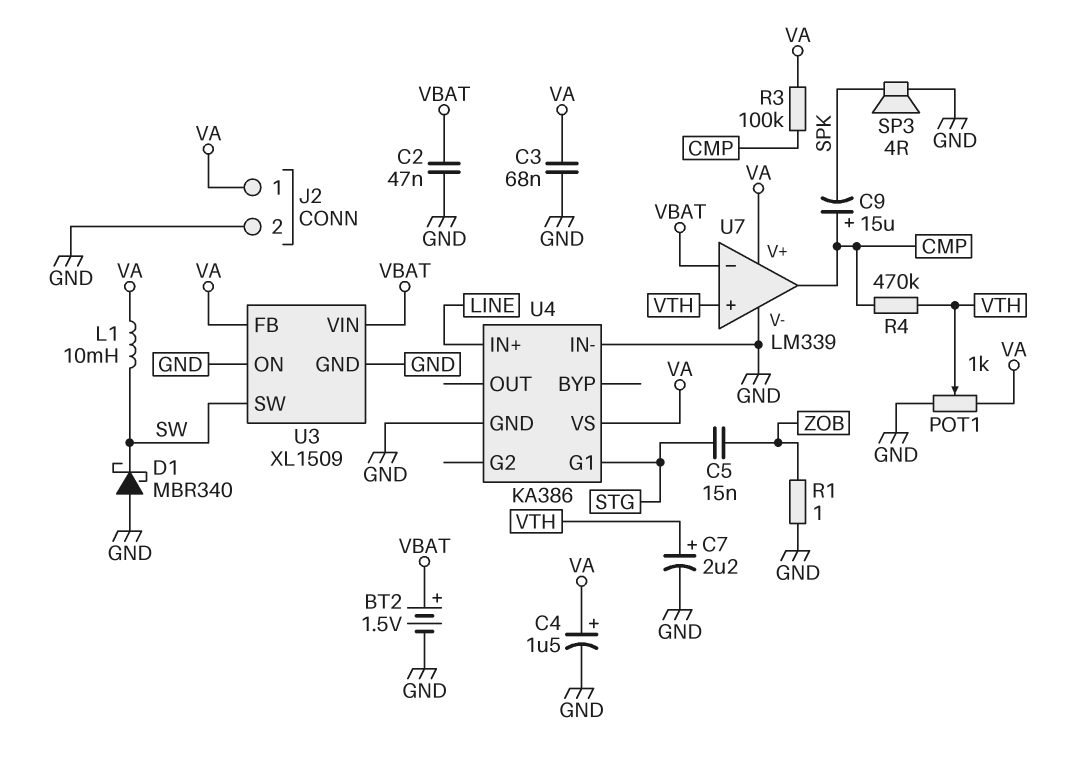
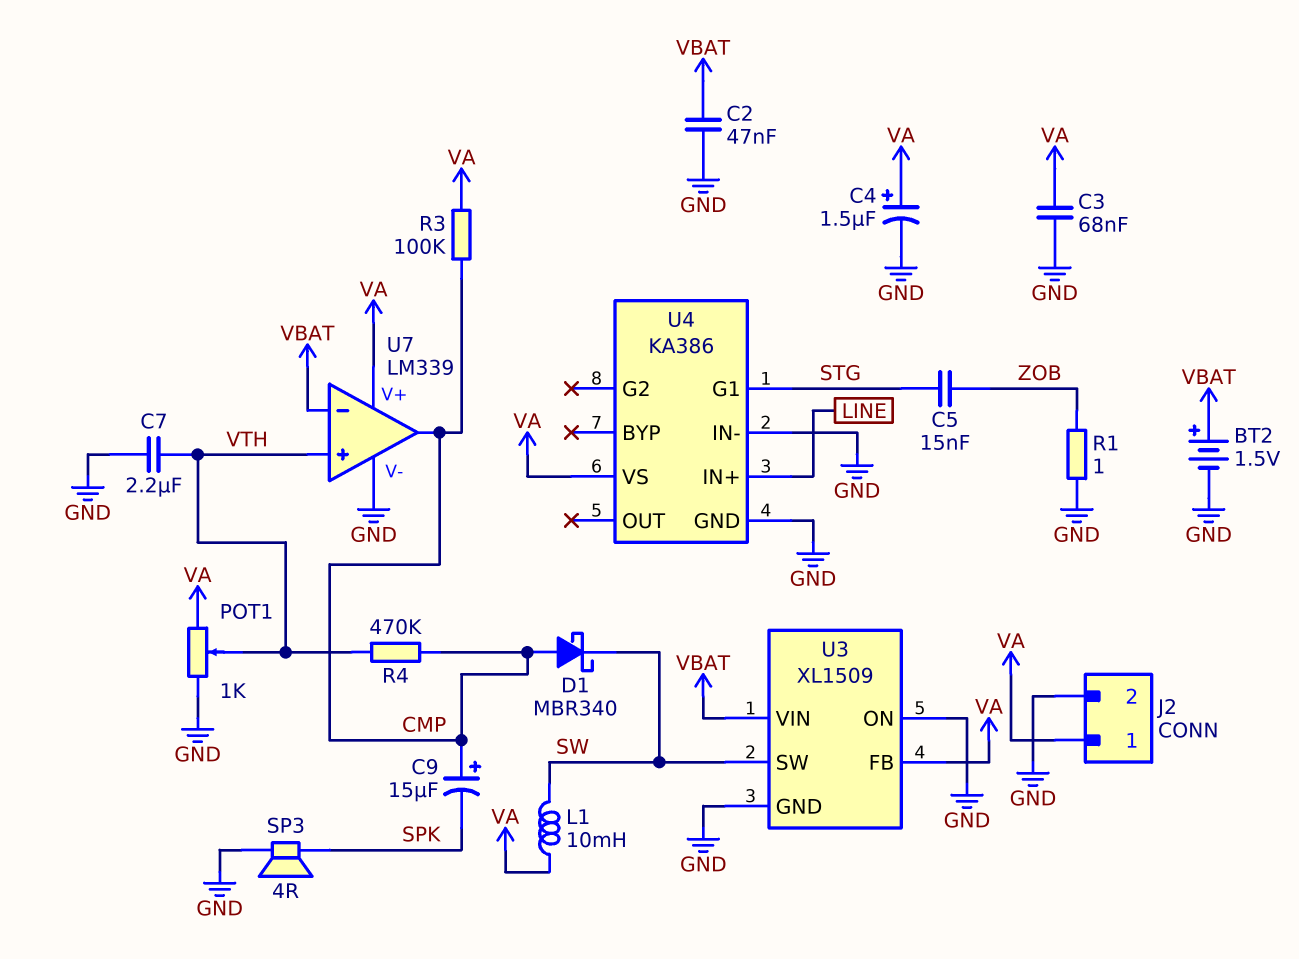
C7: 2.2uF (plus VTH, minus GND) -> 2.2uF (GND, VTH)
D1: schottky MBR340 (A GND, K SW) -> schottky MBR340 (A CMP, K SW)

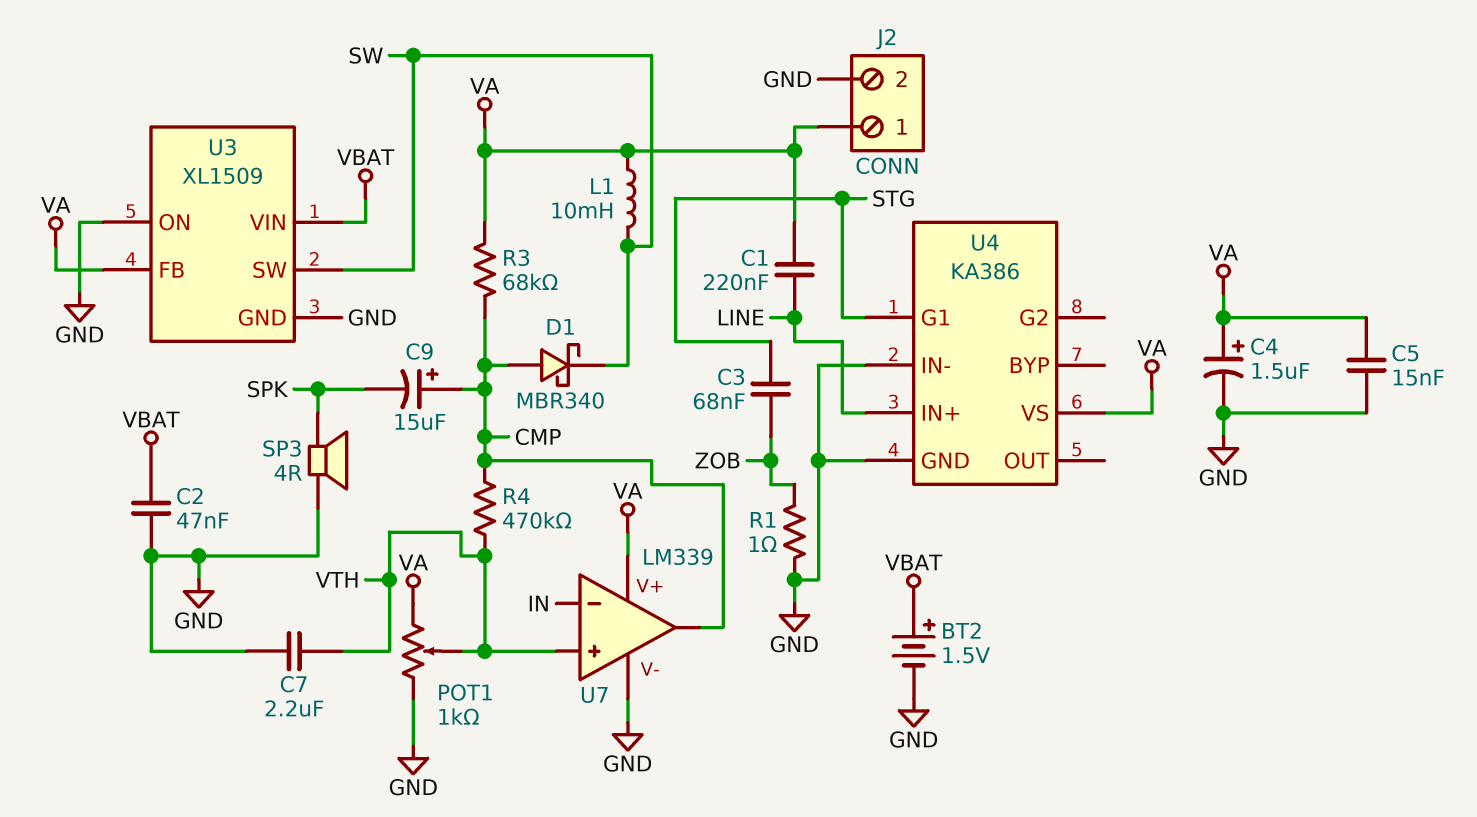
C1: none -> 220nF (LINE, VA)
C3: 68nF (GND, VA) -> 68nF (STG, ZOB)
C5: 15nF (STG, ZOB) -> 15nF (GND, VA)
R3: 100k (CMP, VA) -> 68k (CMP, VA)
U7 pin in-: VBAT -> IN

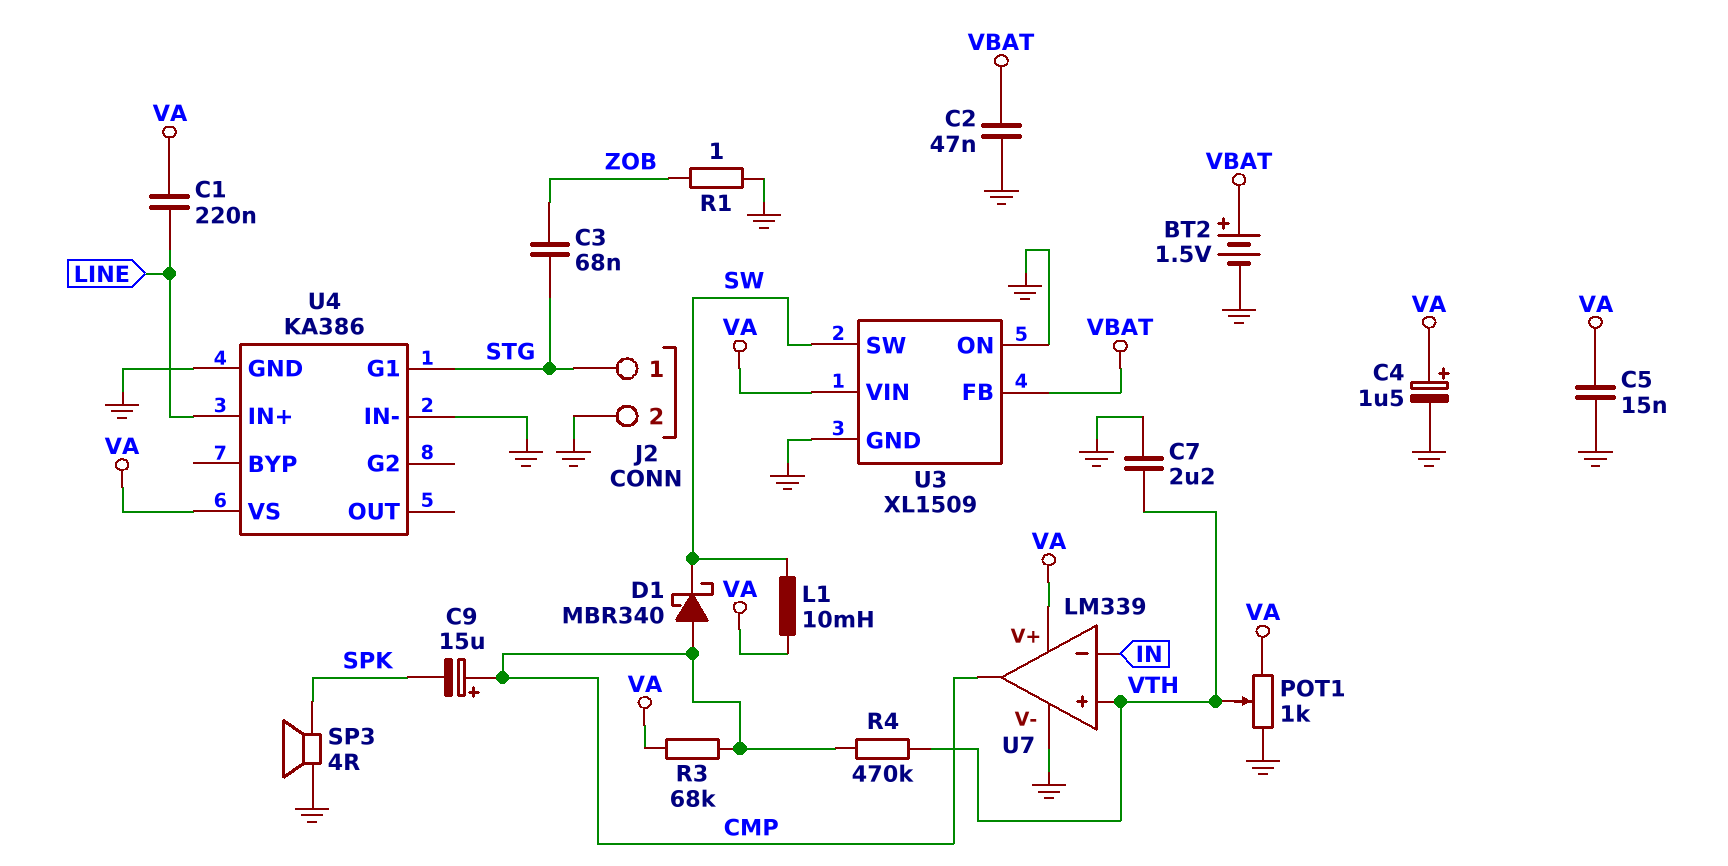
J2 pin 1: VA -> STG
U3 pin FB: VA -> VBAT
U3 pin VIN: VBAT -> VA

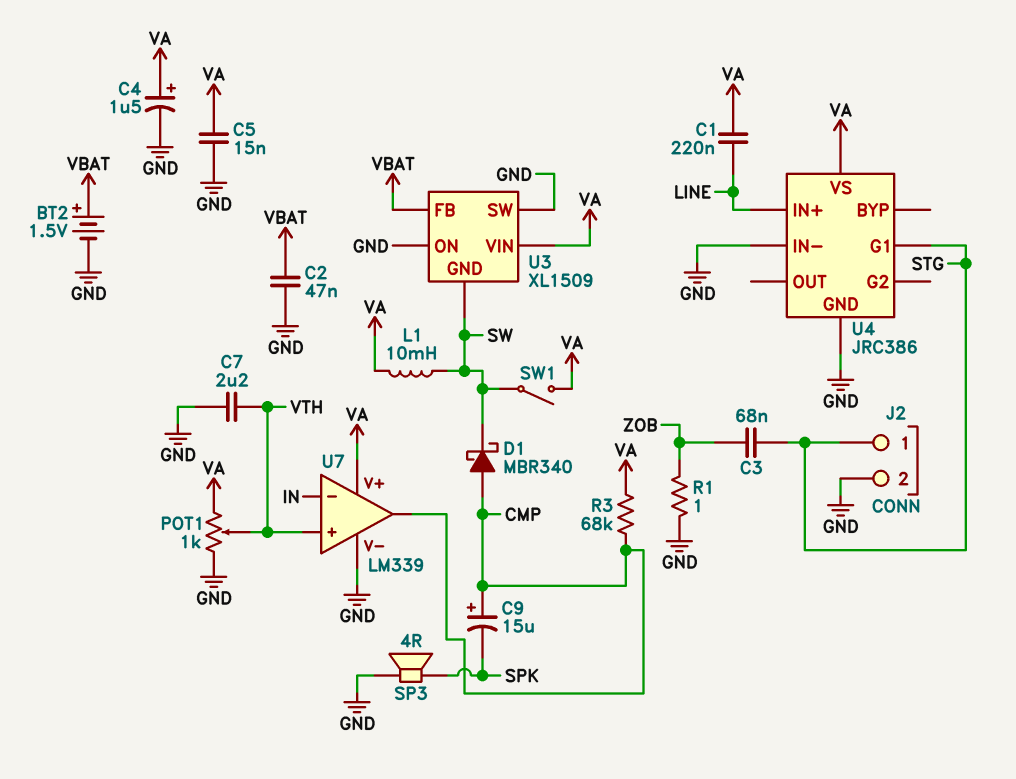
R4: 470k (CMP, VTH) -> none
SW1: none -> switch (SW, VA)
U3 pin GND: GND -> SW
U3 pin SW: SW -> GND
U4: KA386 -> JRC386

